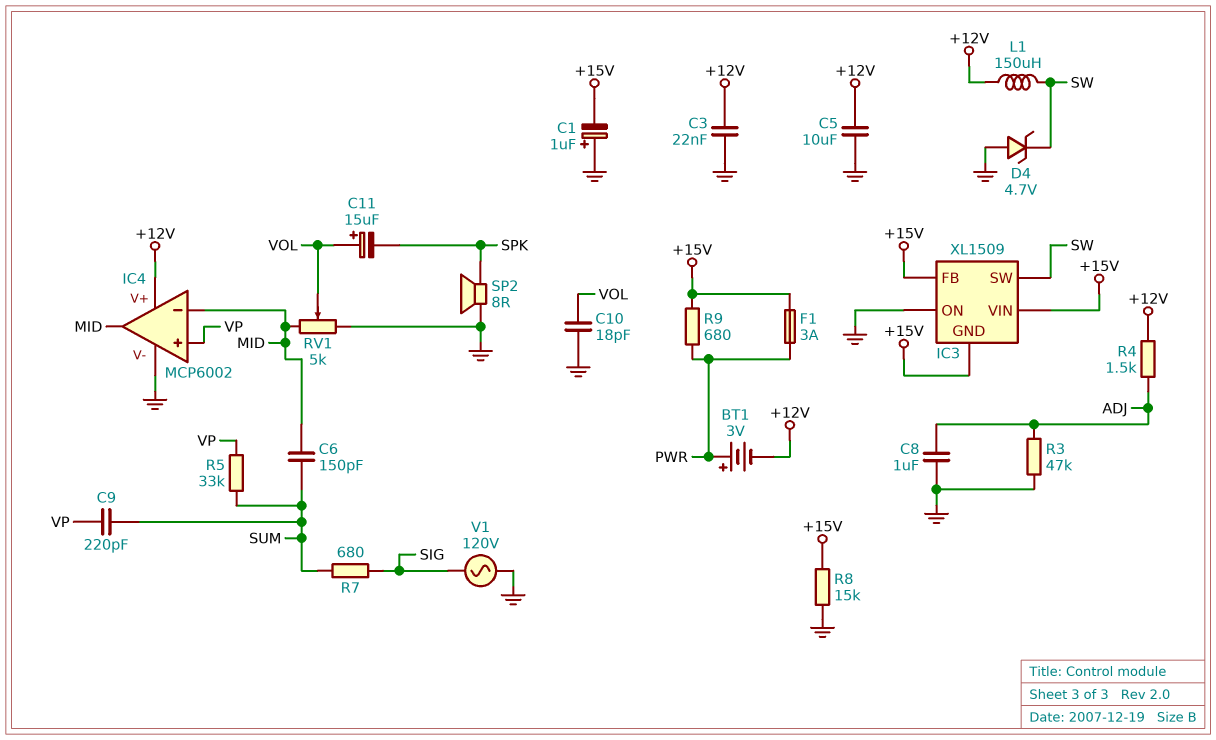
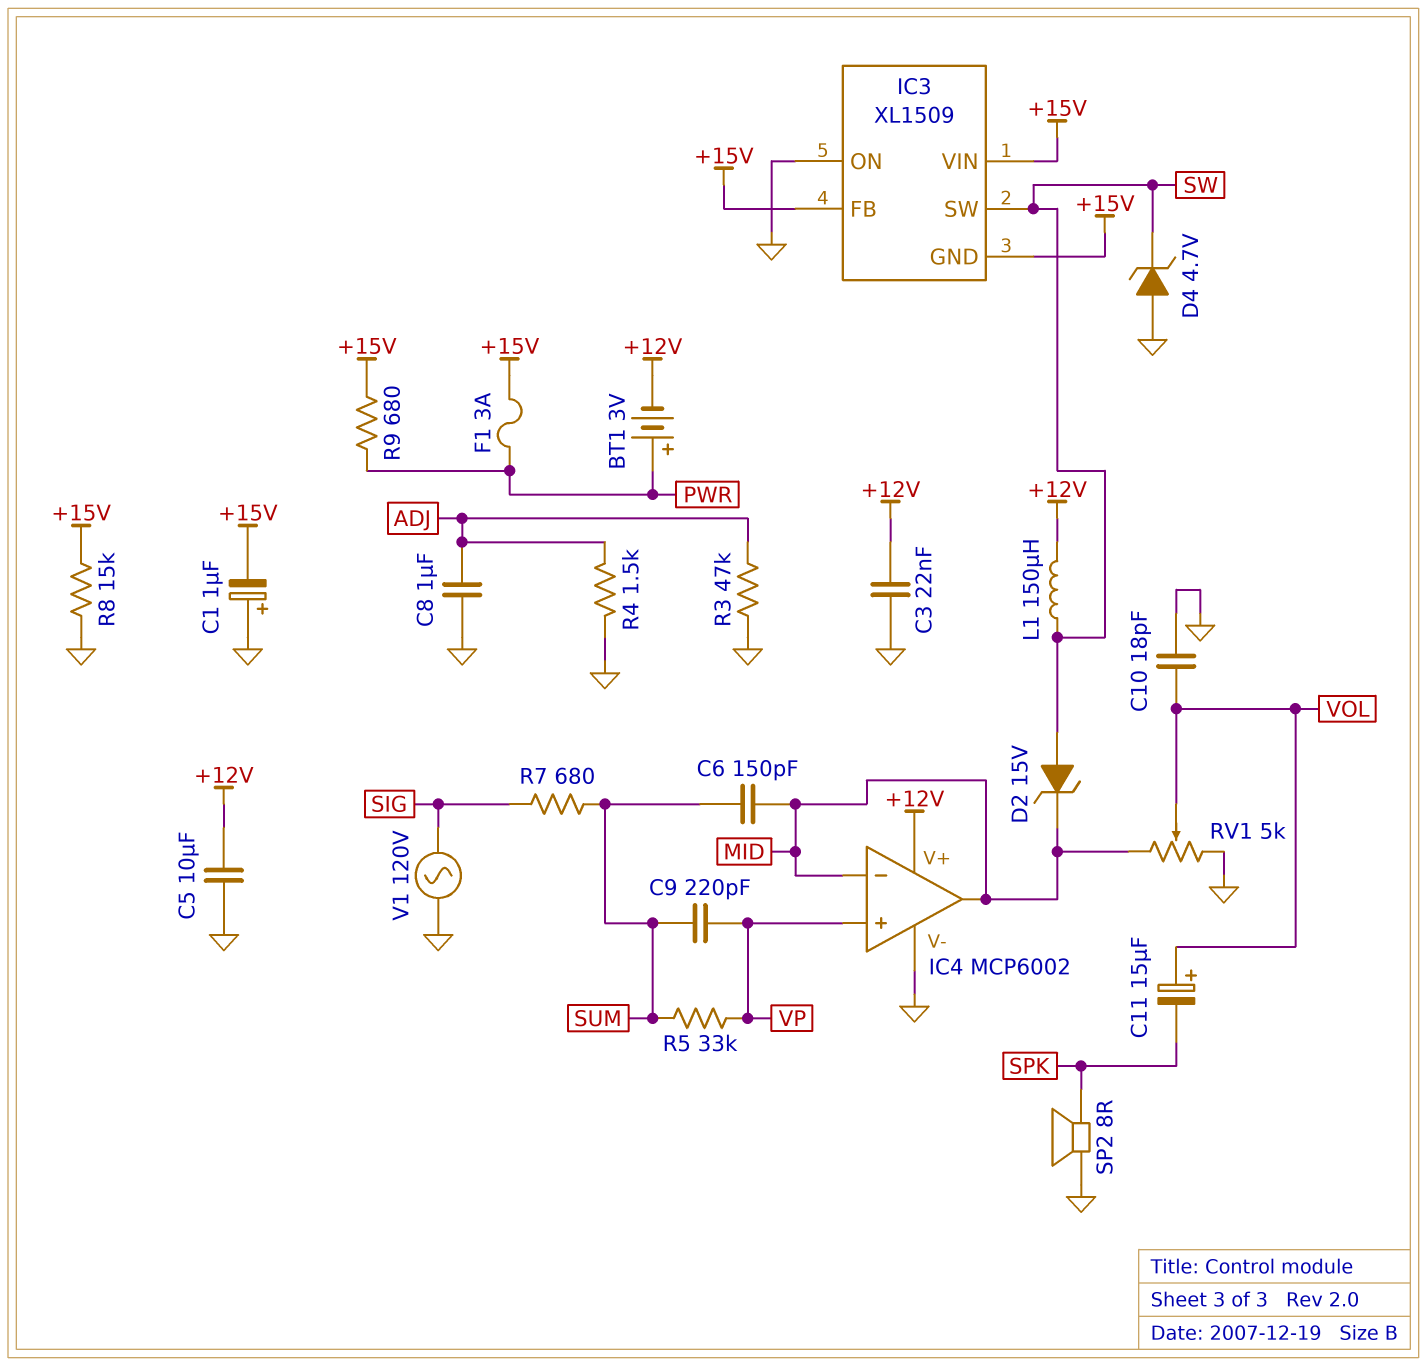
D2: none -> zener 15V (A SW, K MID)
R4: 1.5k (+12V, ADJ) -> 1.5k (ADJ, GND)

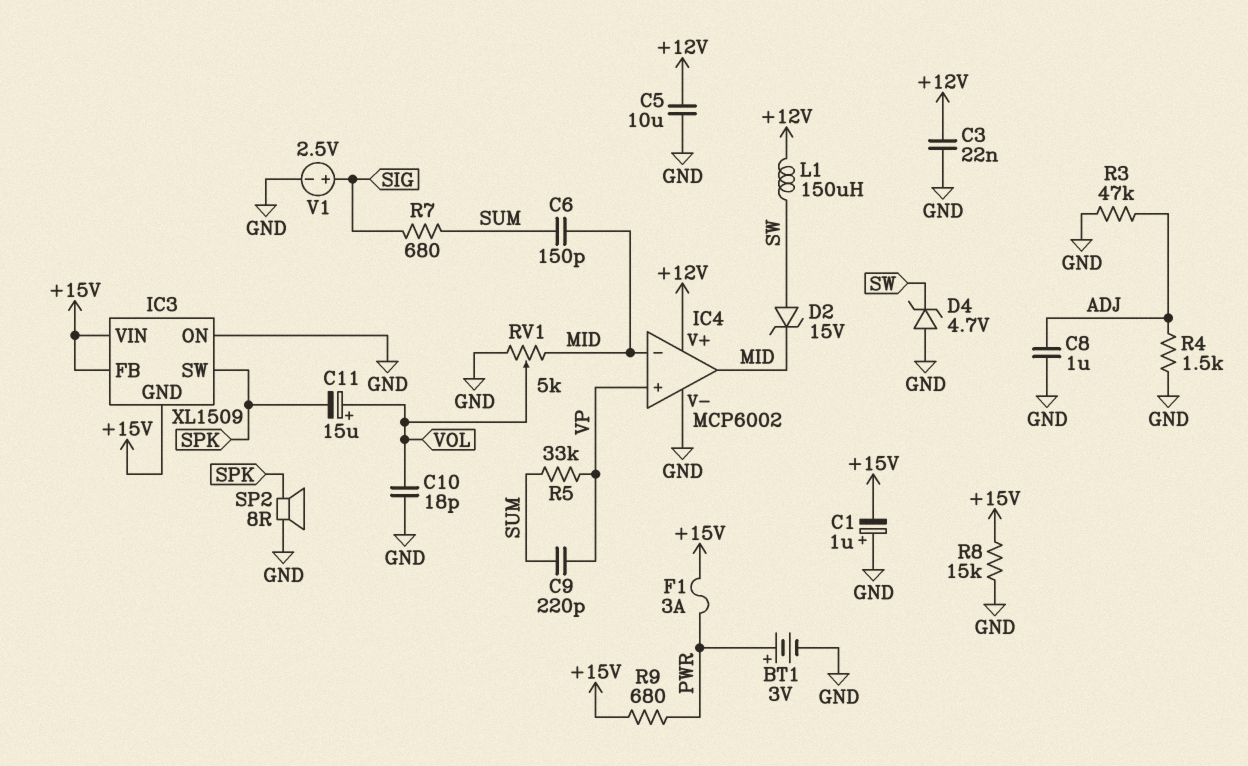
BT1: 3V (plus PWR, minus +12V) -> 3V (plus PWR, minus GND)
IC3 pin SW: SW -> SPK
V1: AC 120V (GND, SIG) -> 2.5V (plus SIG, minus GND)

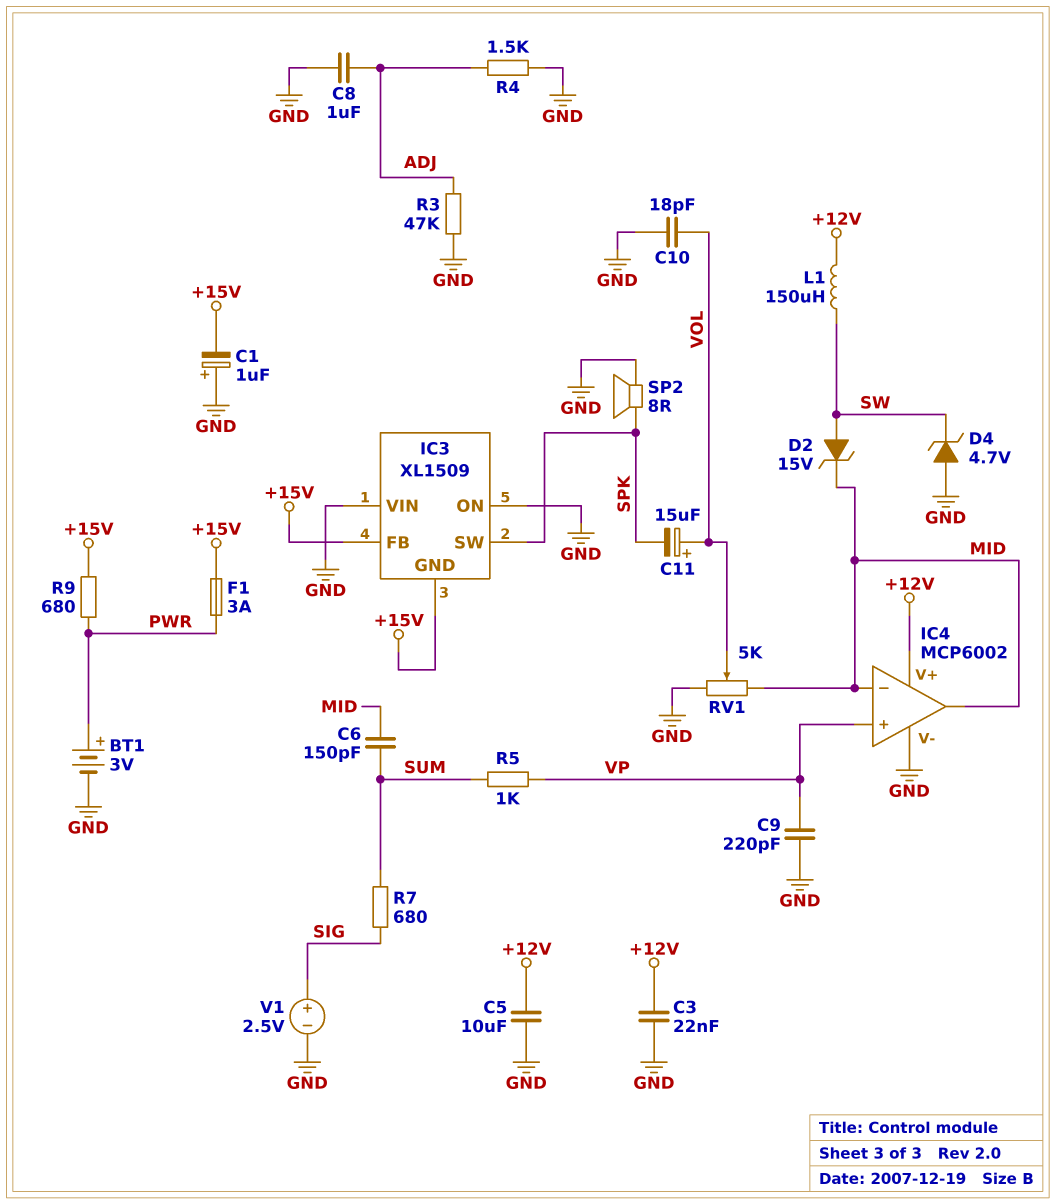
C9: 220pF (SUM, VP) -> 220pF (GND, VP)
IC3 pin VIN: +15V -> GND
R5: 33k (SUM, VP) -> 1k (SUM, VP)
R8: 15k (+15V, GND) -> none

